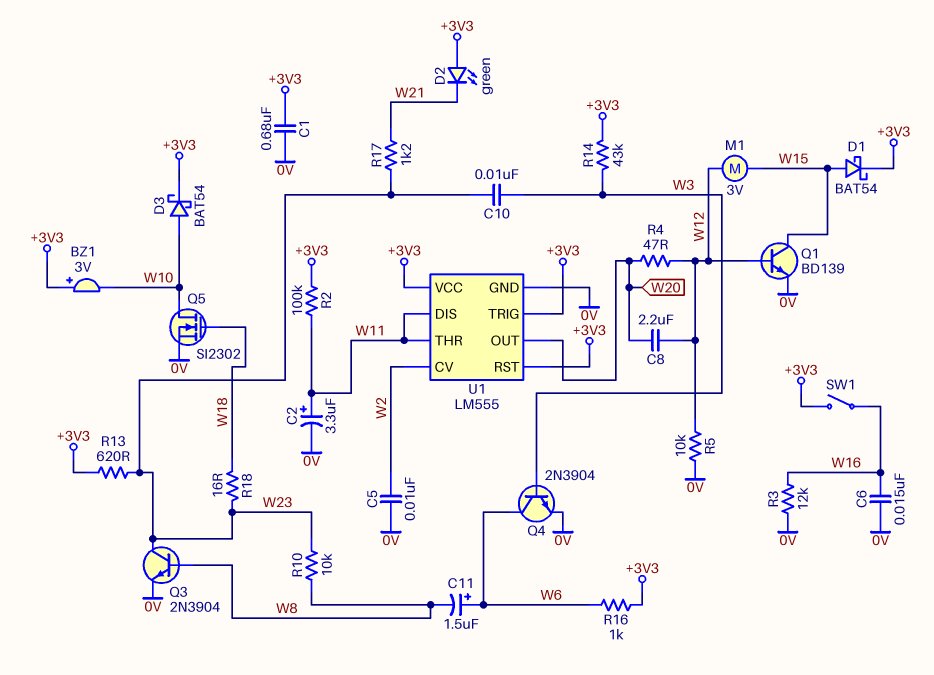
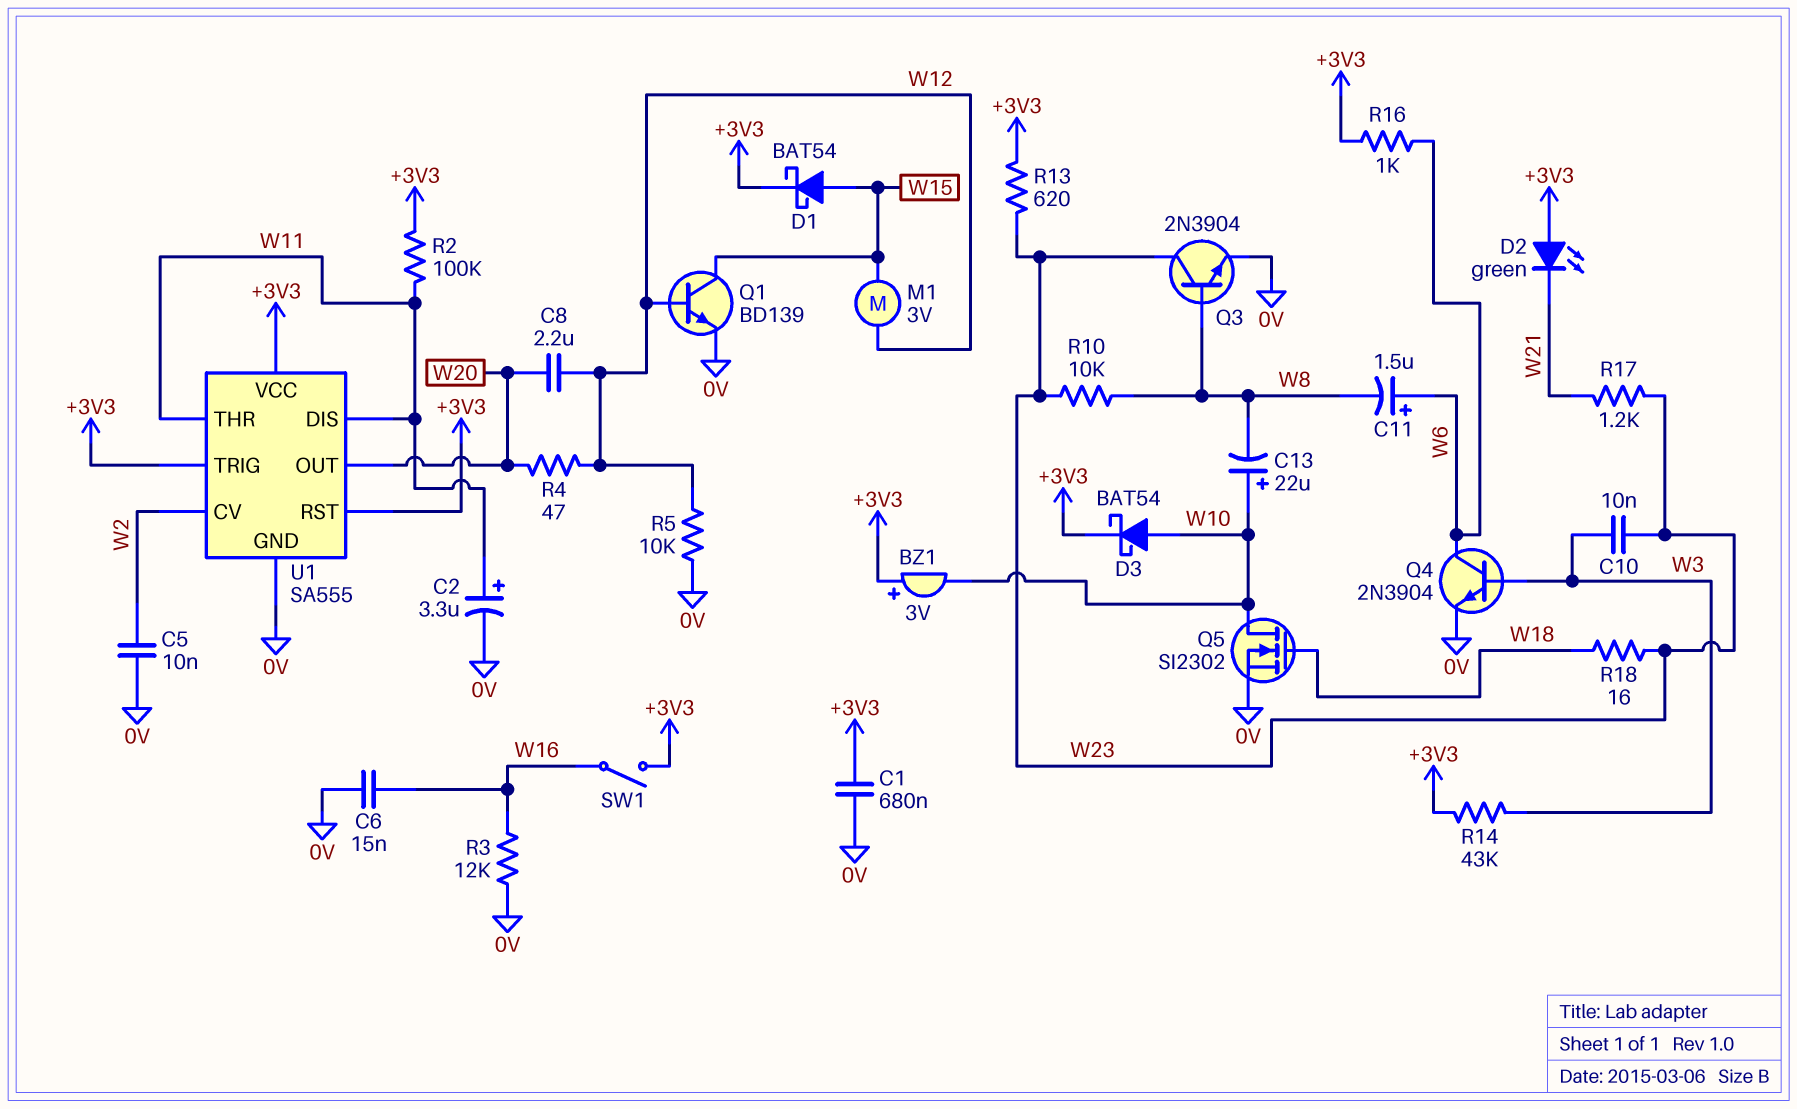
C13: none -> 22uF (plus W10, minus W8)
U1: LM555 -> SA555

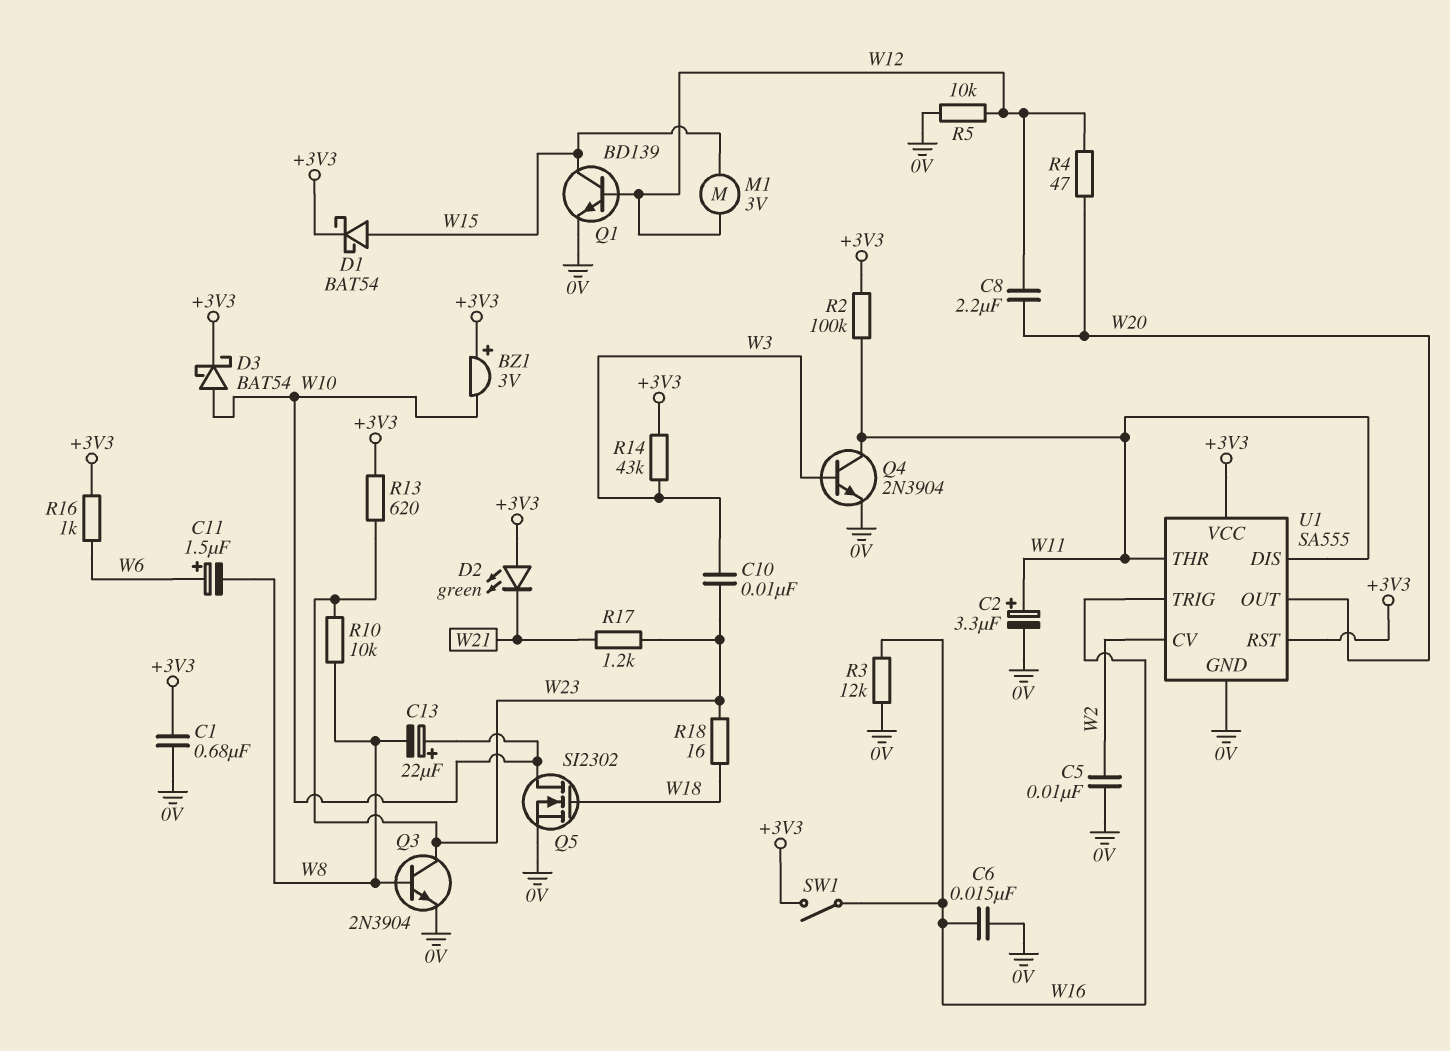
Q4: NPN 2N3904 (B W3, C W6, E 0V) -> NPN 2N3904 (B W3, C W11, E 0V)
U1 pin TRIG: +3V3 -> W16

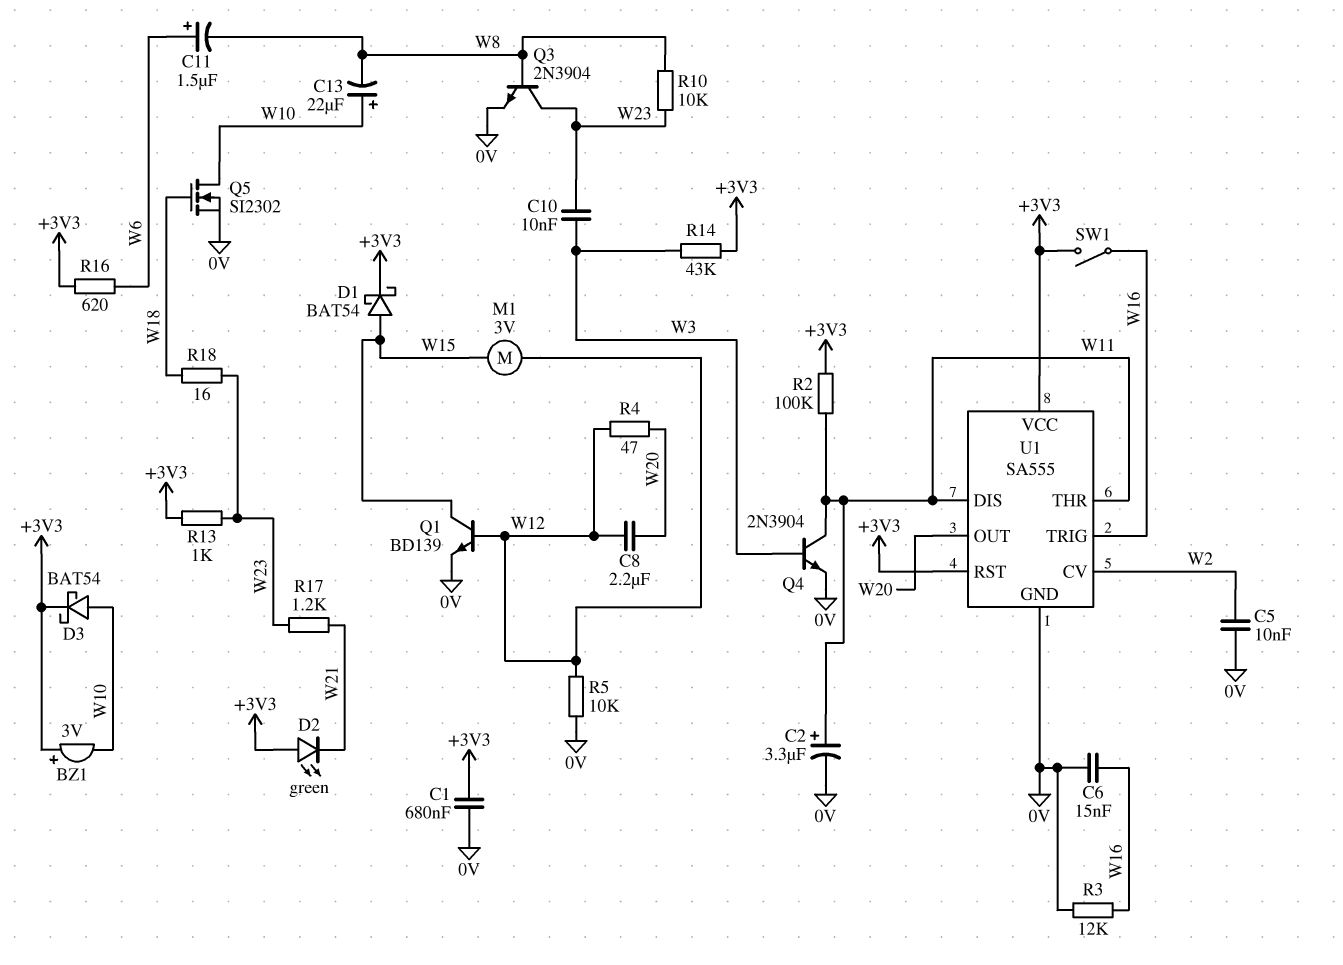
R13: 620 (+3V3, W23) -> 1k (+3V3, W23)
R16: 1k (+3V3, W6) -> 620 (+3V3, W6)

